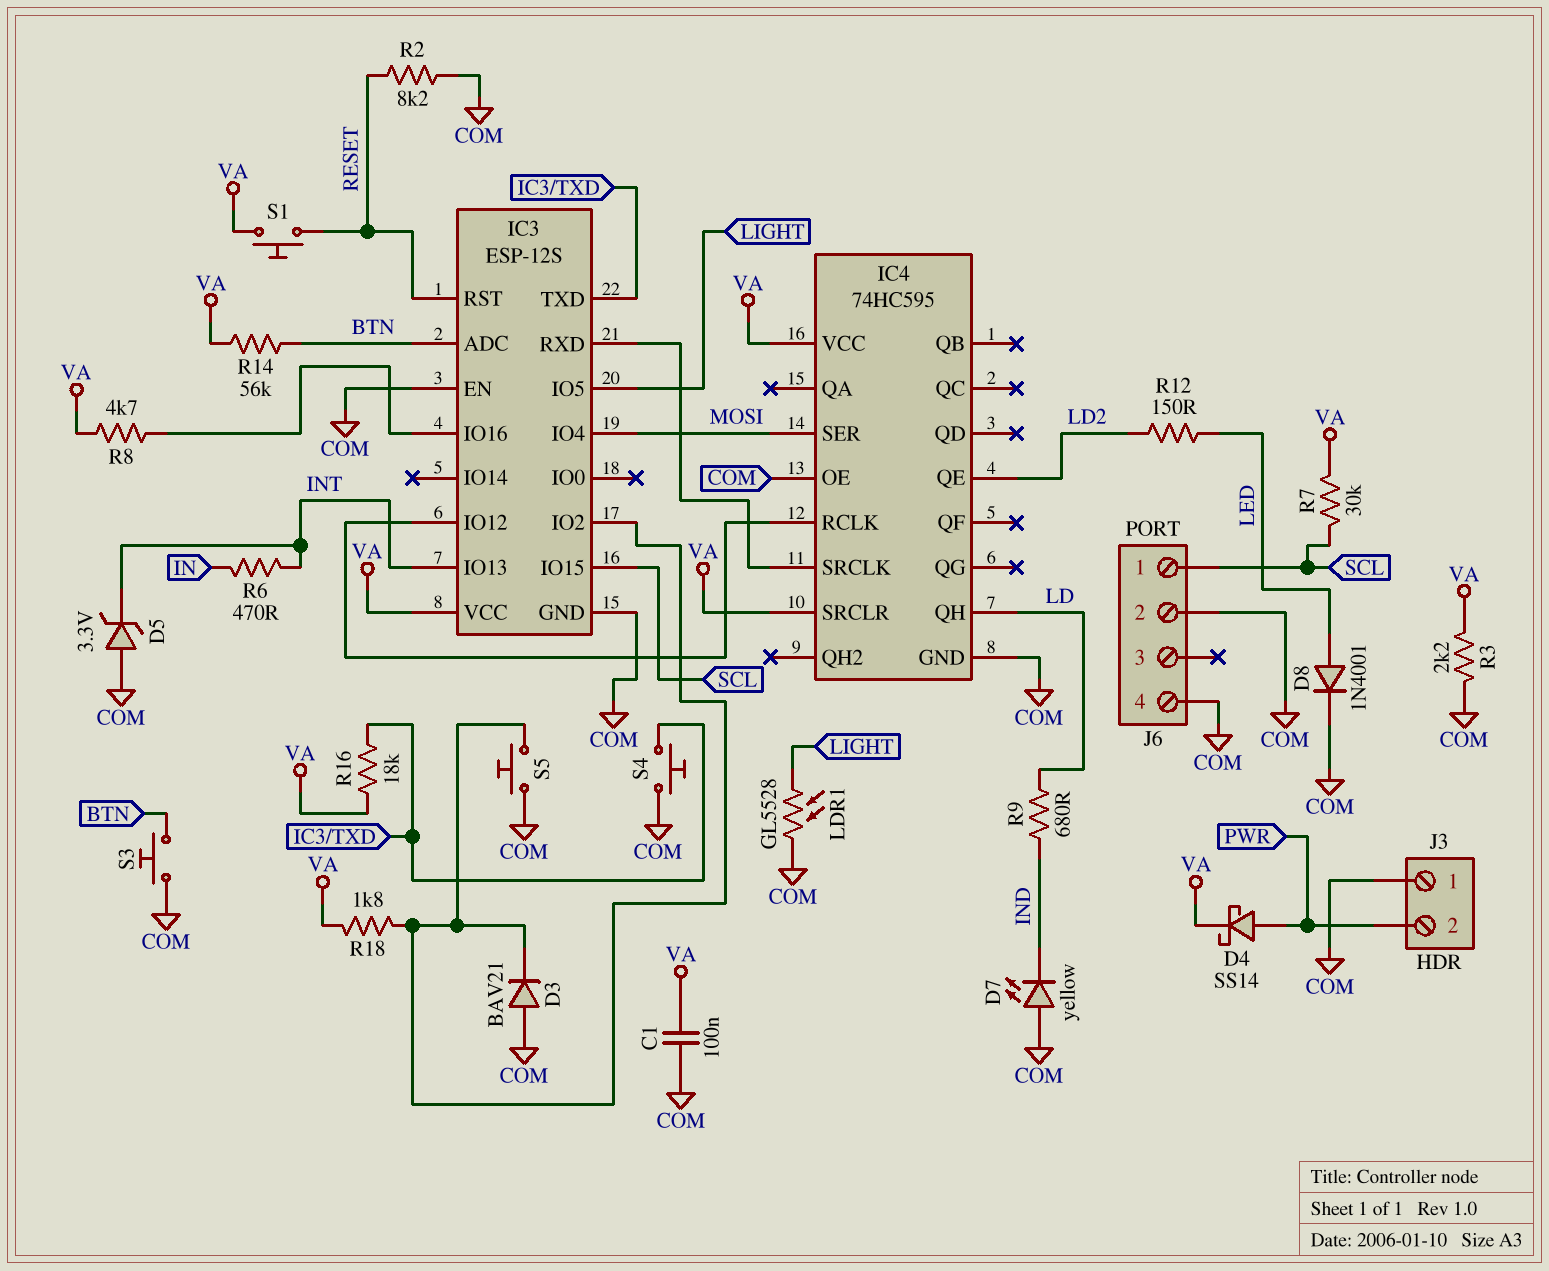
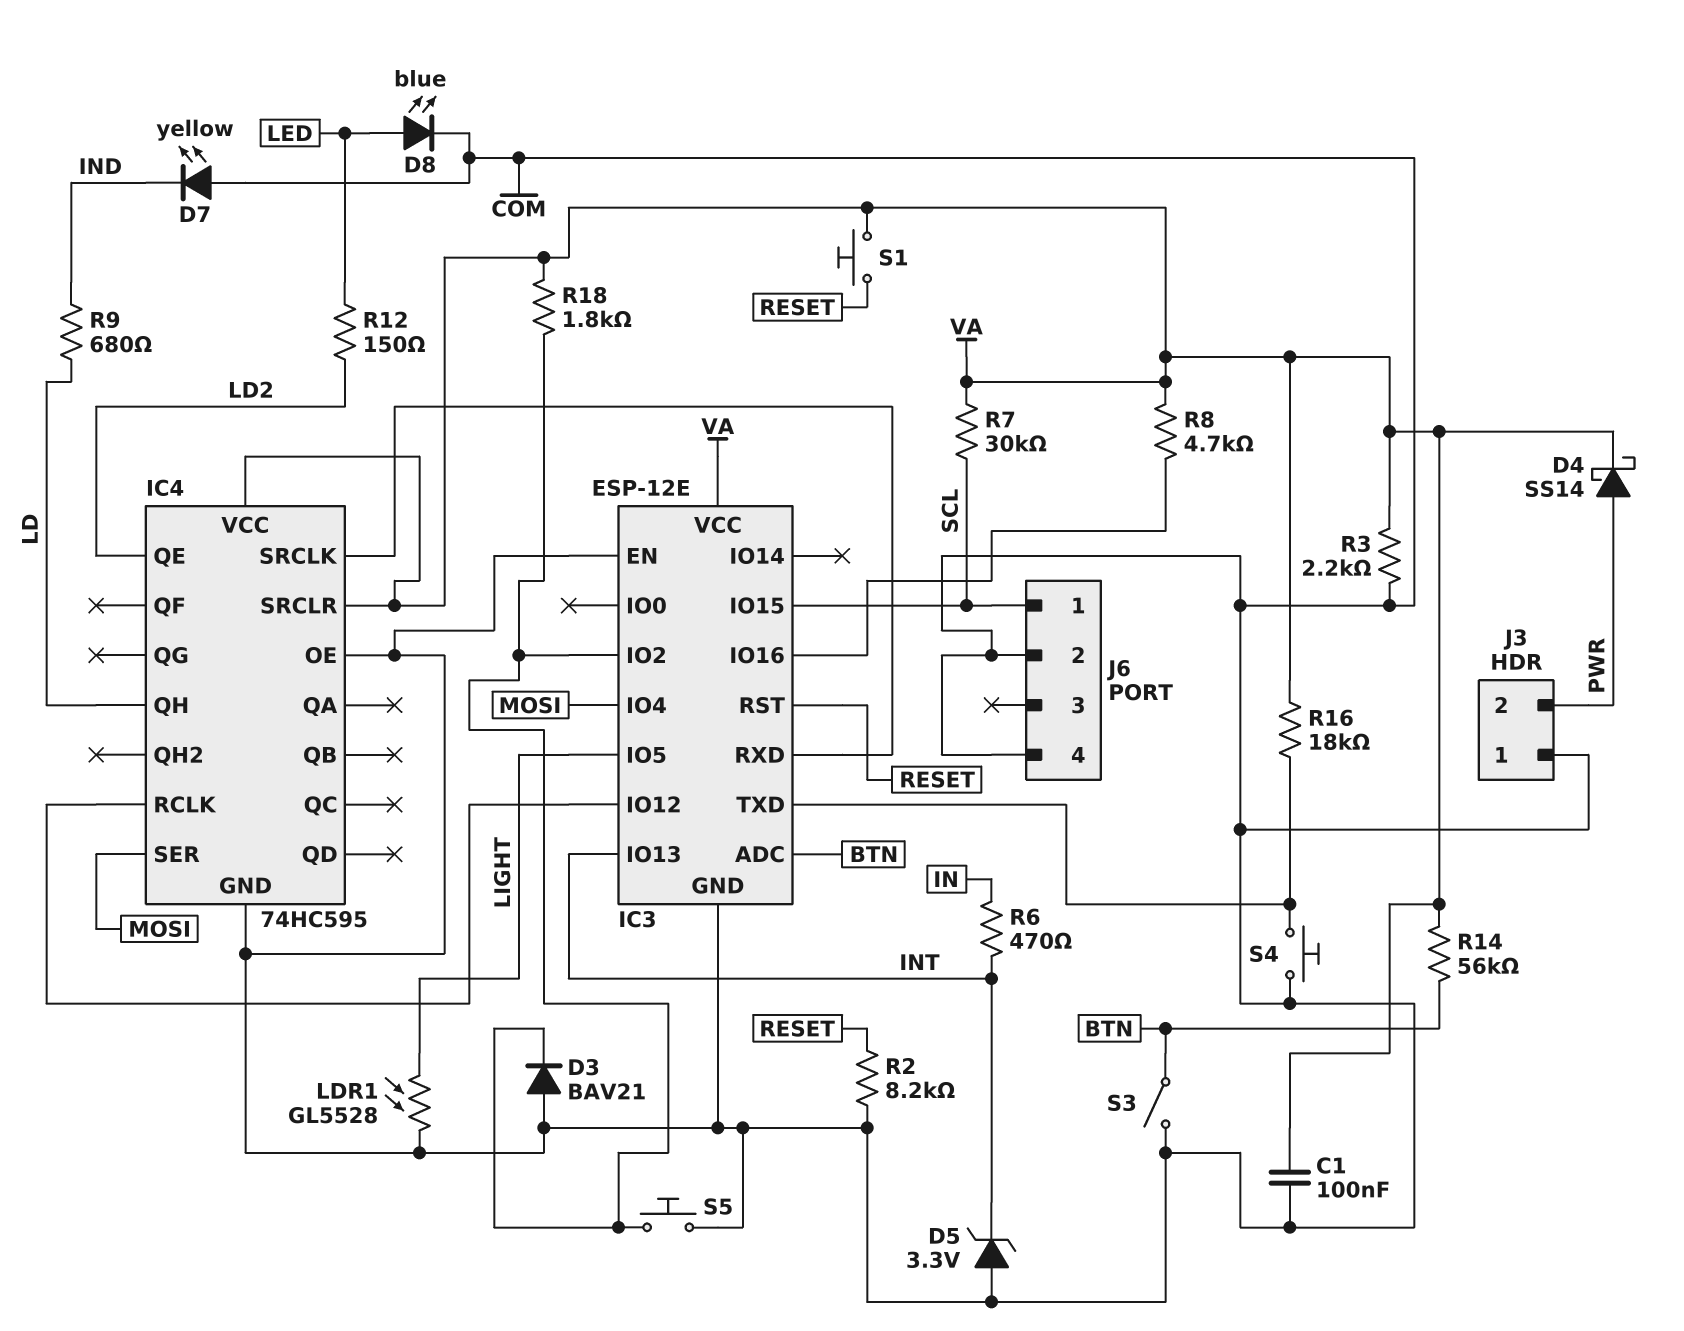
D8: diode 1N4001 (A LED, K COM) -> LED blue (A LED, K COM)
IC3: ESP-12S -> ESP-12E
S3: button (BTN, COM) -> switch (BTN, COM)

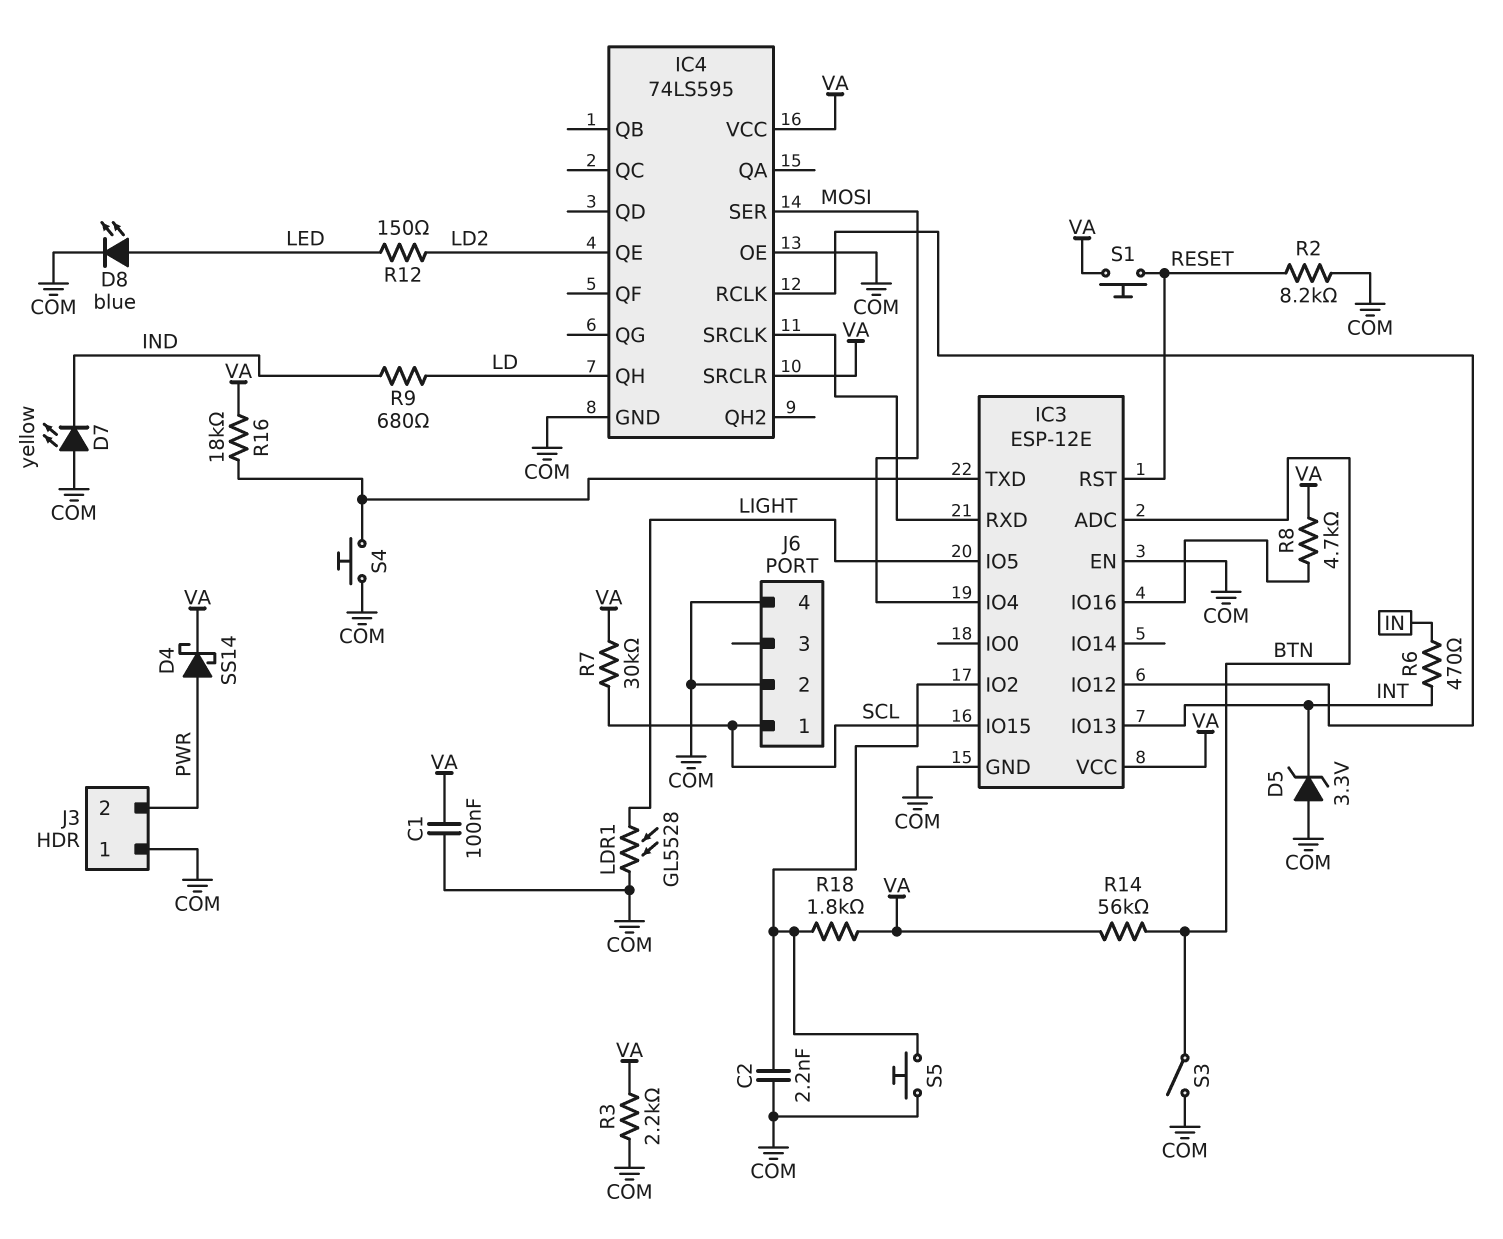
C2: none -> 2.2nF (COM, IC3/IO2)
D3: diode BAV21 (A COM, K IC3/IO2) -> none
IC4: 74HC595 -> 74LS595

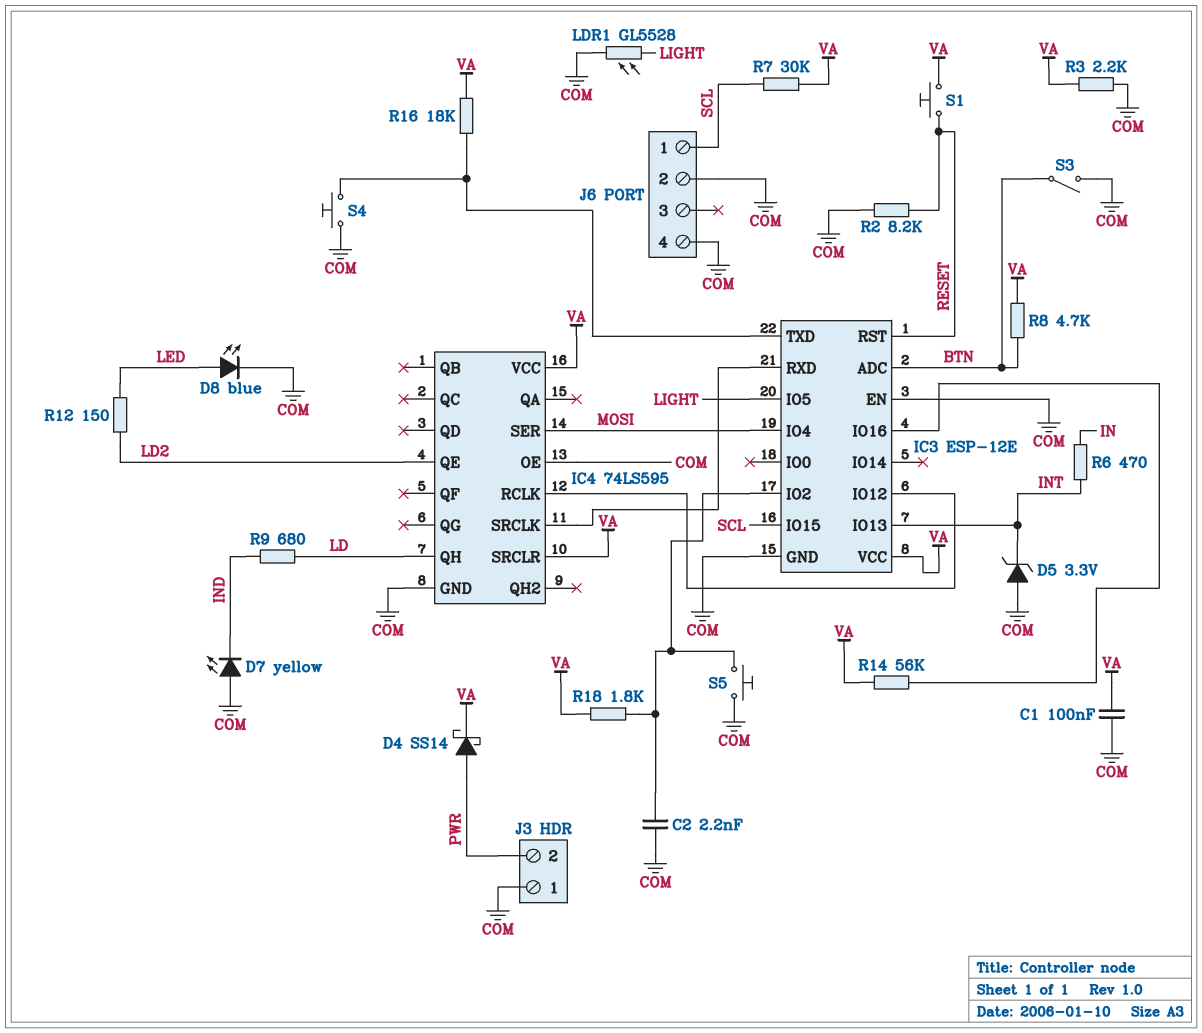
R8: 4.7k (IC3/IO16, VA) -> 4.7k (BTN, VA)
R14: 56k (BTN, VA) -> 56k (IC3/IO16, VA)

